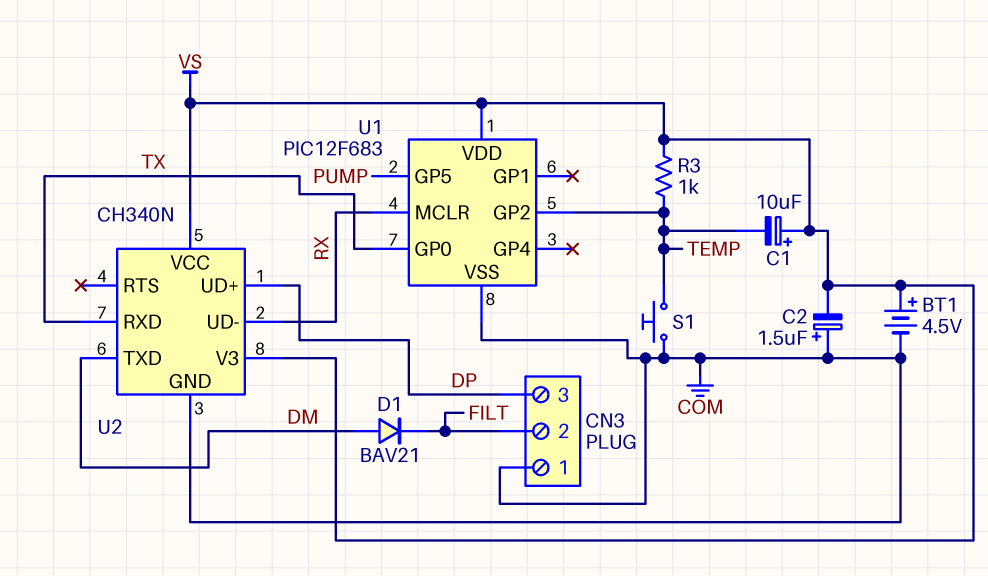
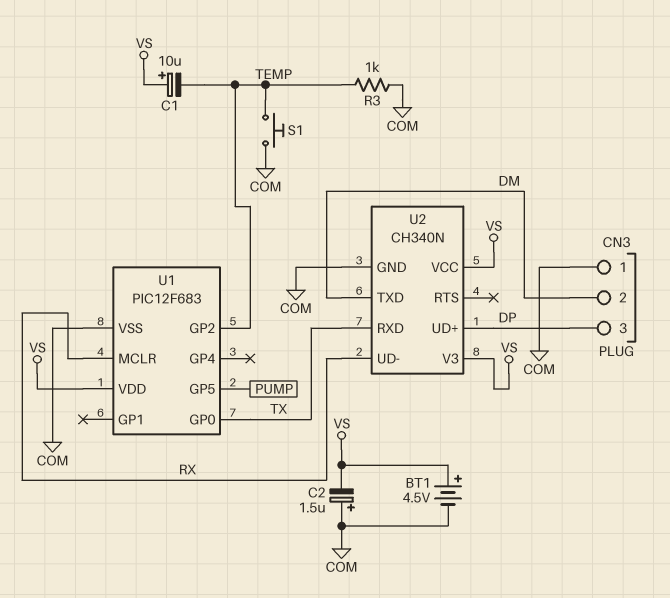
CN3 pin 2: FILT -> DM
D1: diode BAV21 (A DM, K FILT) -> none
R3: 1k (TEMP, VS) -> 1k (COM, TEMP)

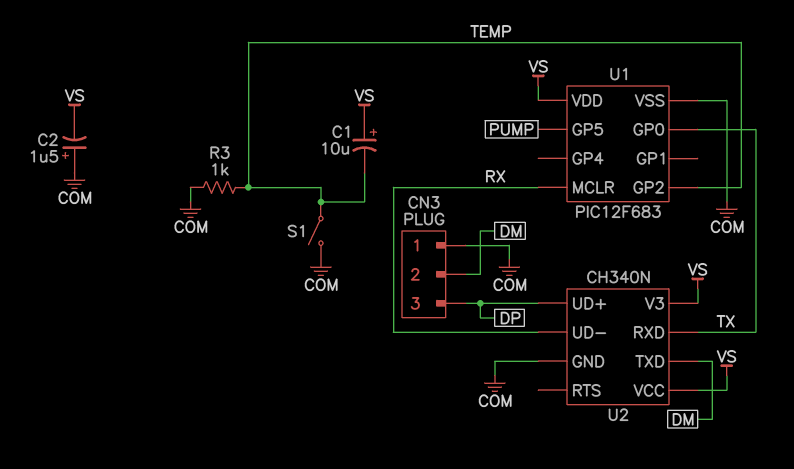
BT1: 4.5V (plus VS, minus COM) -> none
S1: button (COM, TEMP) -> switch (COM, TEMP)

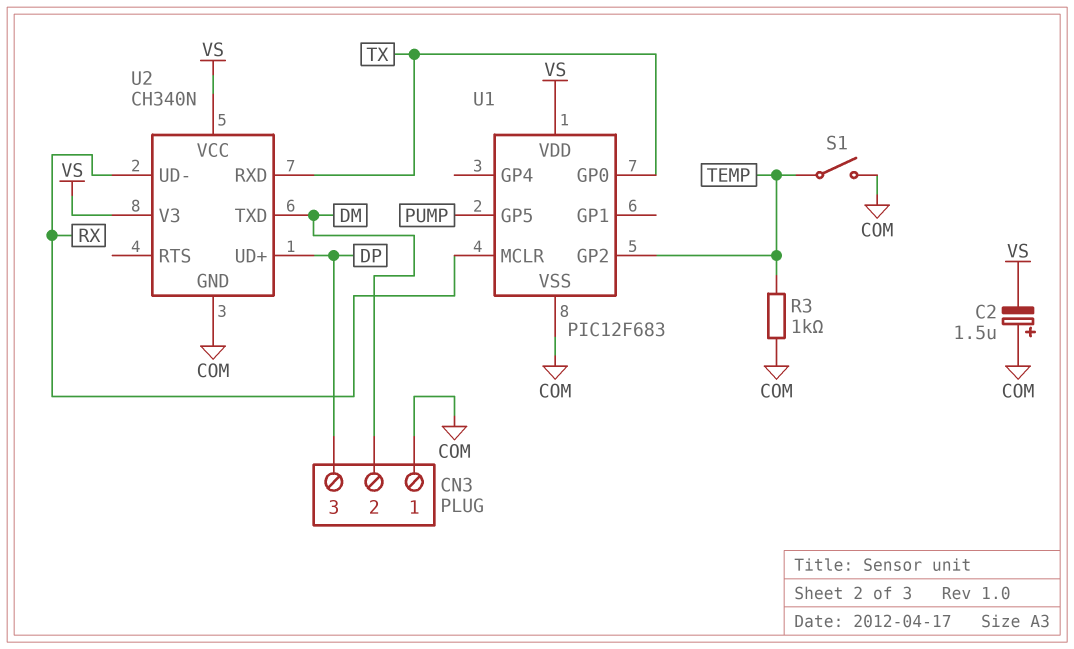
C1: 10uF (plus VS, minus TEMP) -> none

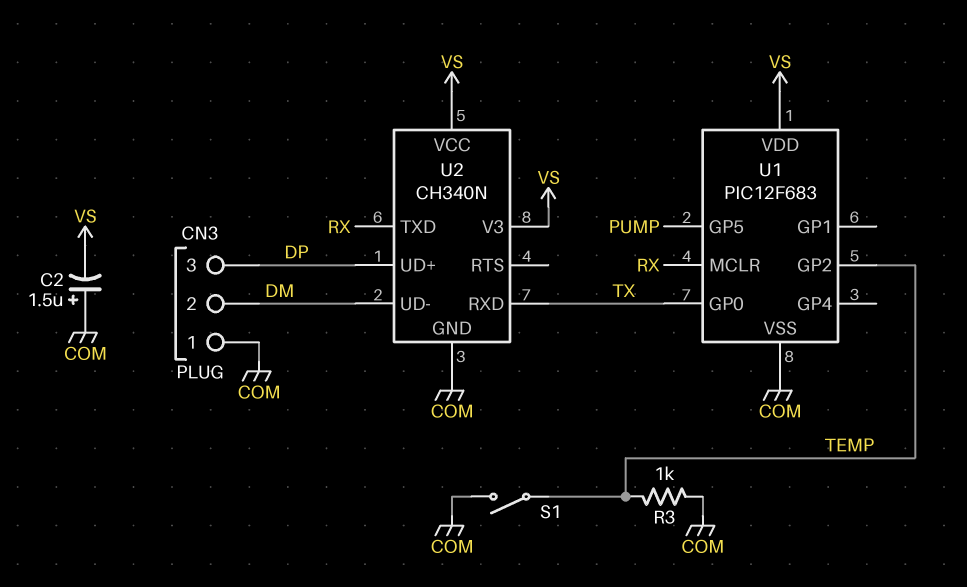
U2 pin TXD: DM -> RX
U2 pin UD-: RX -> DM

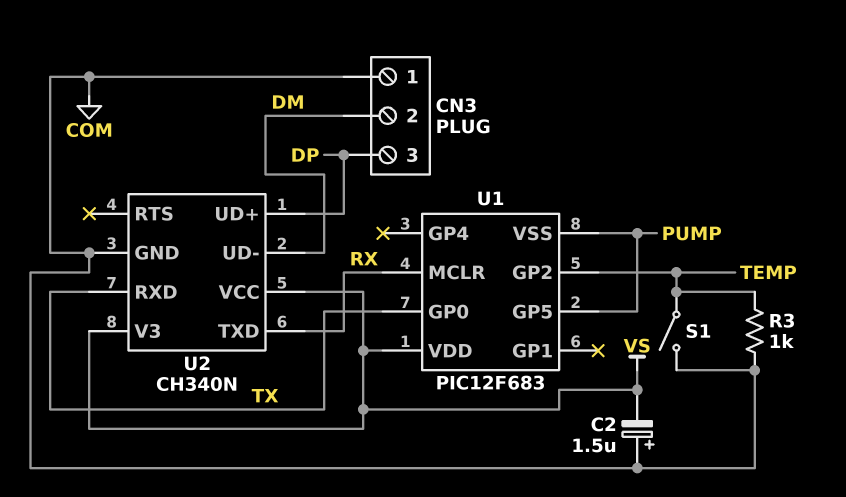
U1 pin VSS: COM -> PUMP

